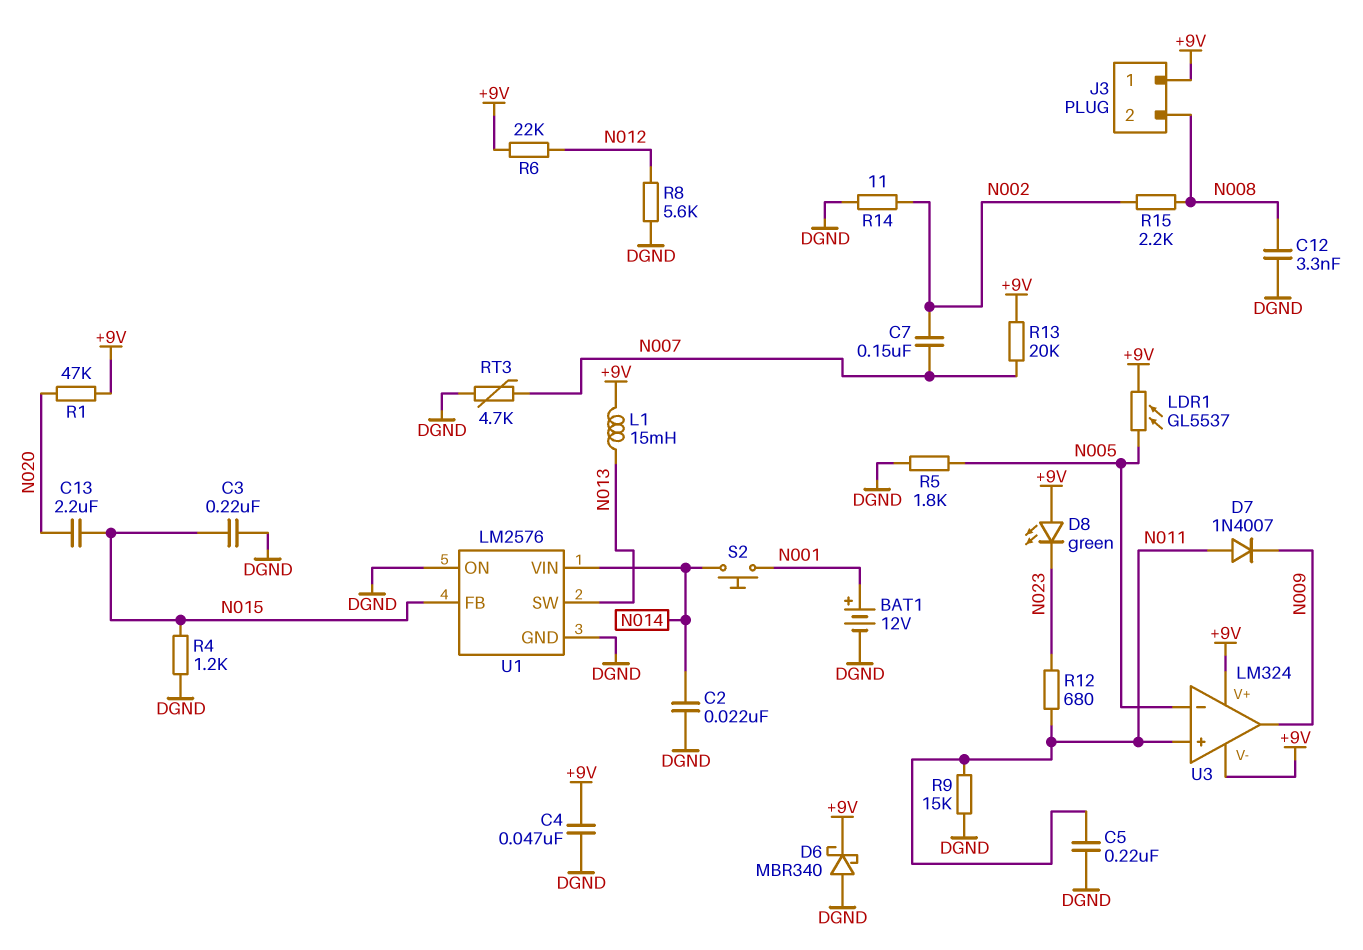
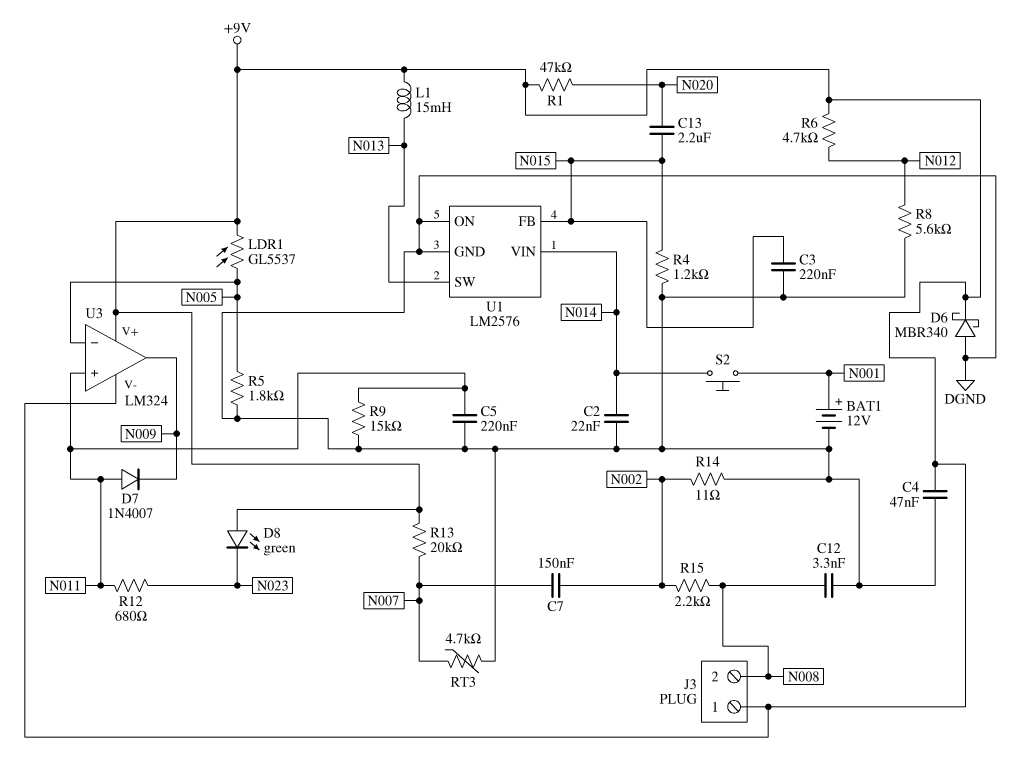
R6: 22k (+9V, N012) -> 4.7k (+9V, N012)

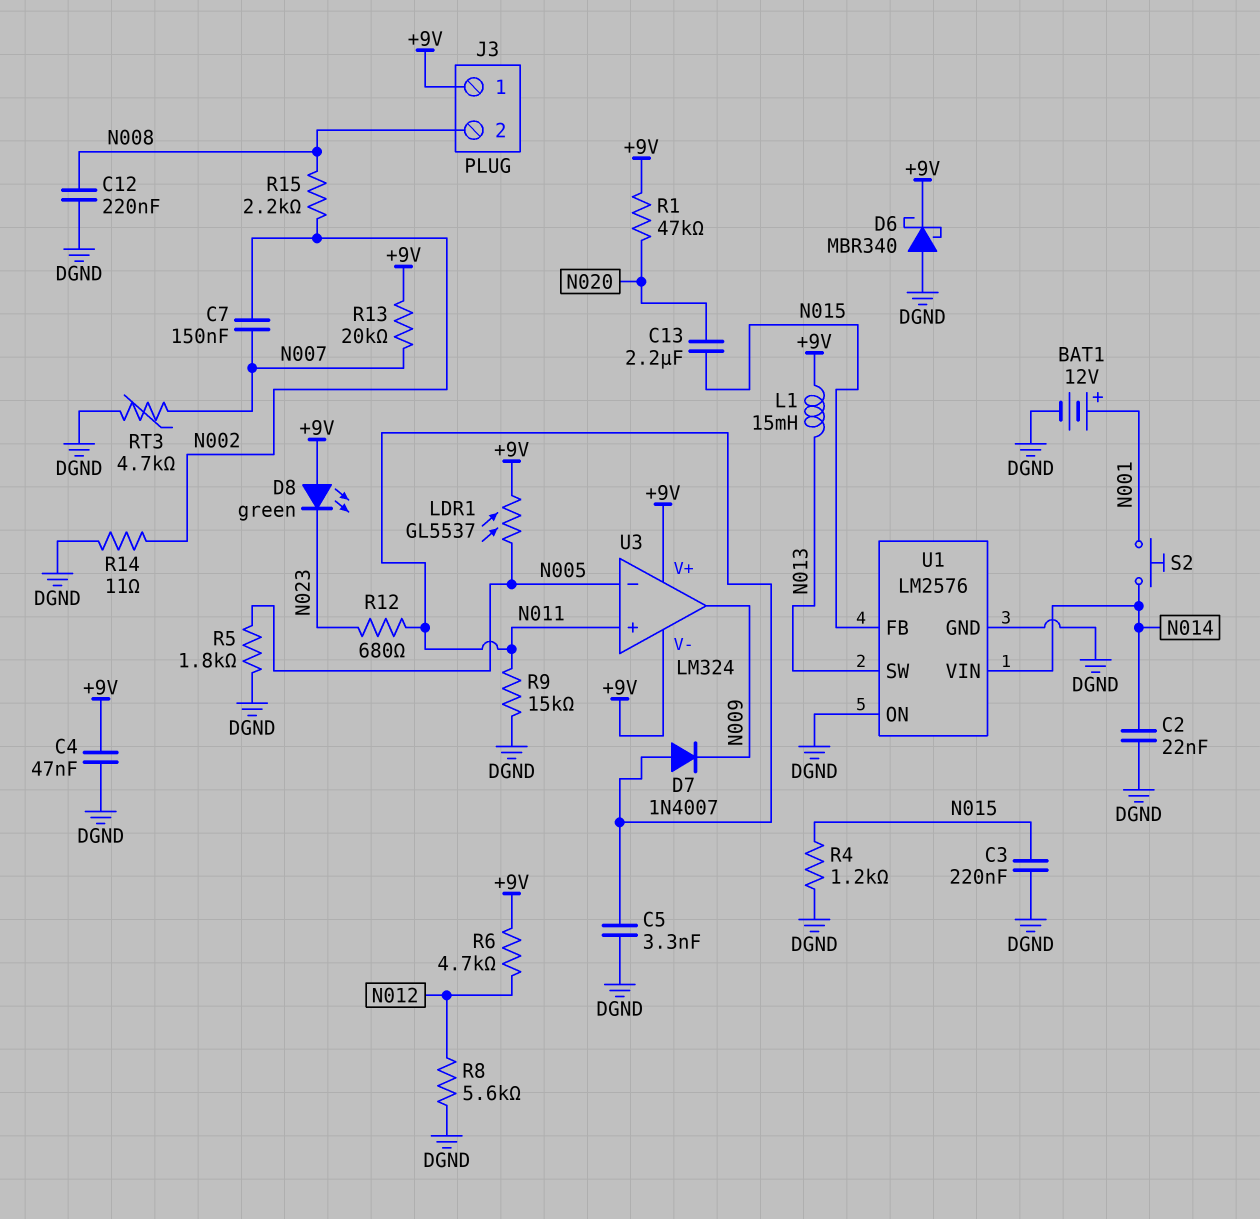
C5: 220nF (DGND, N011) -> 3.3nF (DGND, N011)
C12: 3.3nF (DGND, N008) -> 220nF (DGND, N008)

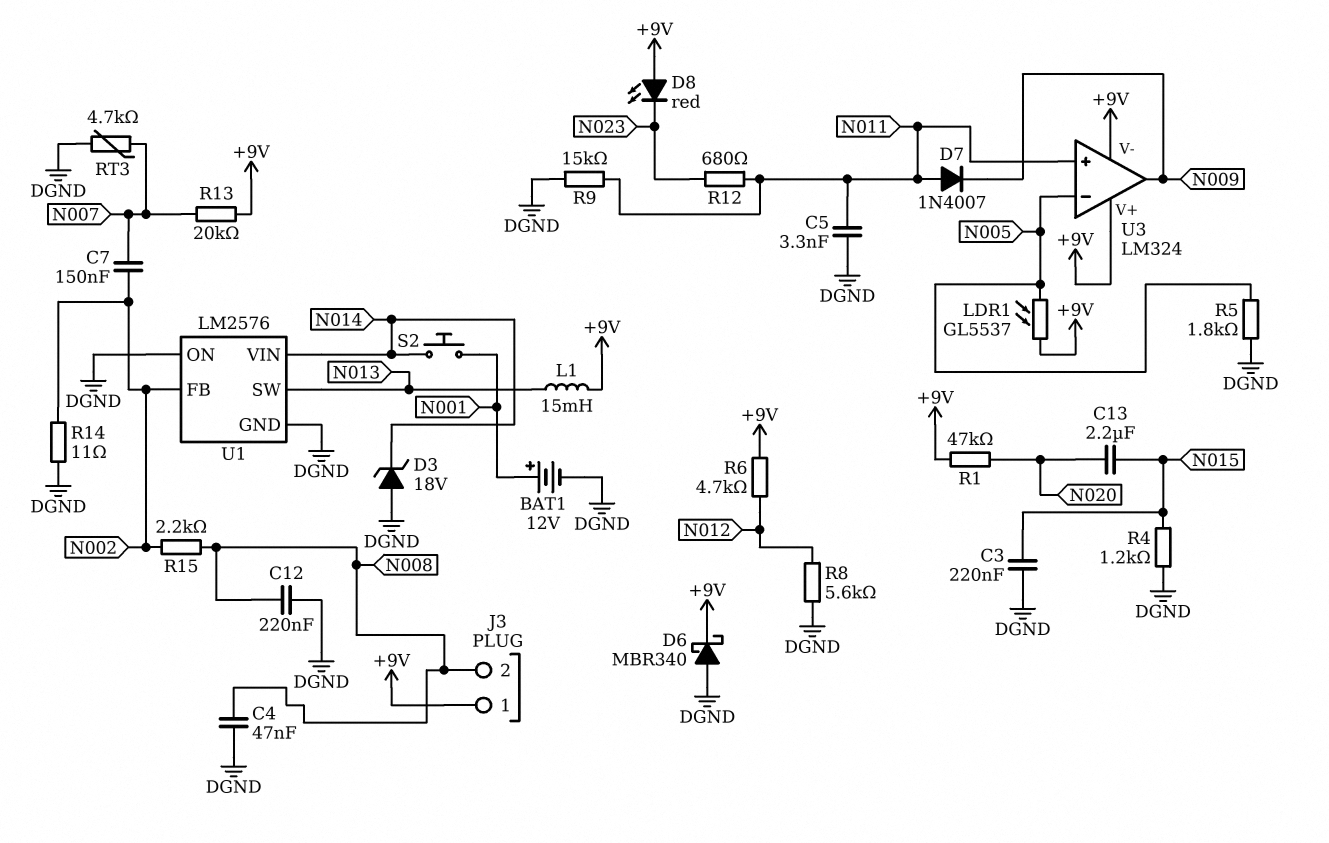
C2: 22nF (DGND, N014) -> none
C4: 47nF (+9V, DGND) -> 47nF (DGND, N008)
D3: none -> zener 18V (A DGND, K N014)
D8: LED green (A +9V, K N023) -> LED red (A +9V, K N023)
U1 pin FB: N015 -> N002

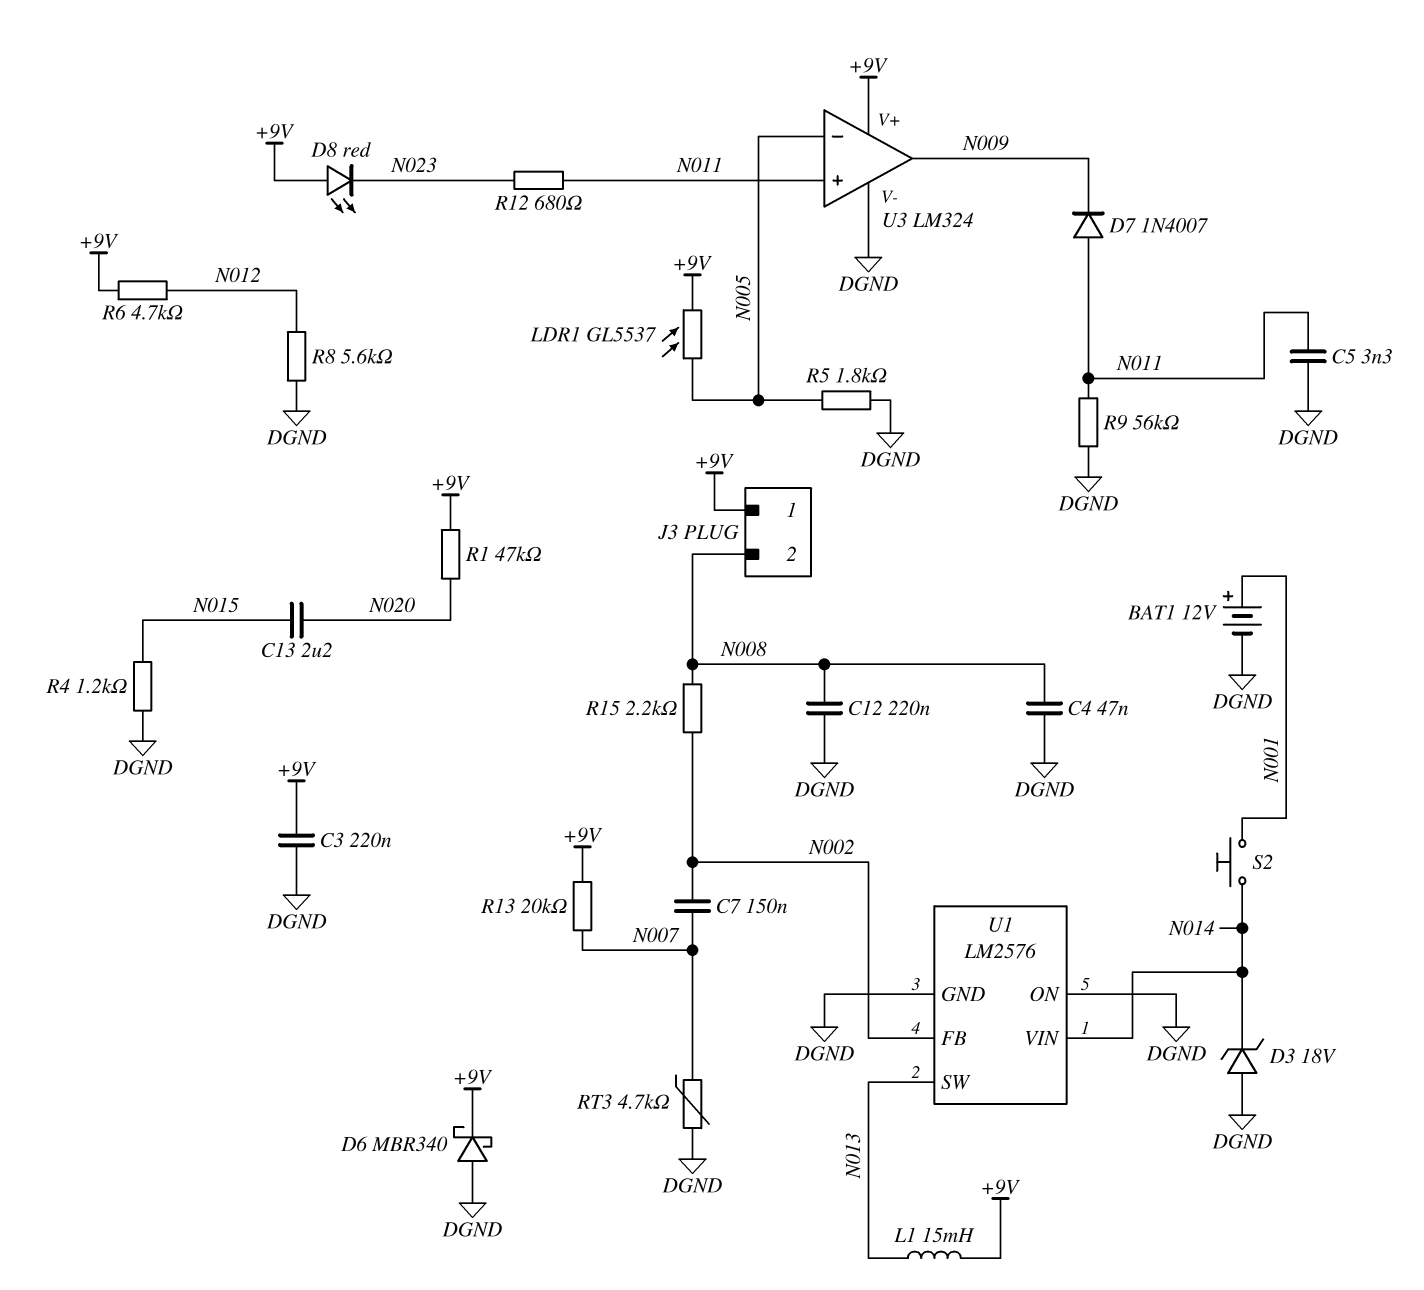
C3: 220nF (DGND, N015) -> 220nF (+9V, DGND)
R9: 15k (DGND, N011) -> 56k (DGND, N011)
R14: 11 (DGND, N002) -> none
U3 pin V-: +9V -> DGND

